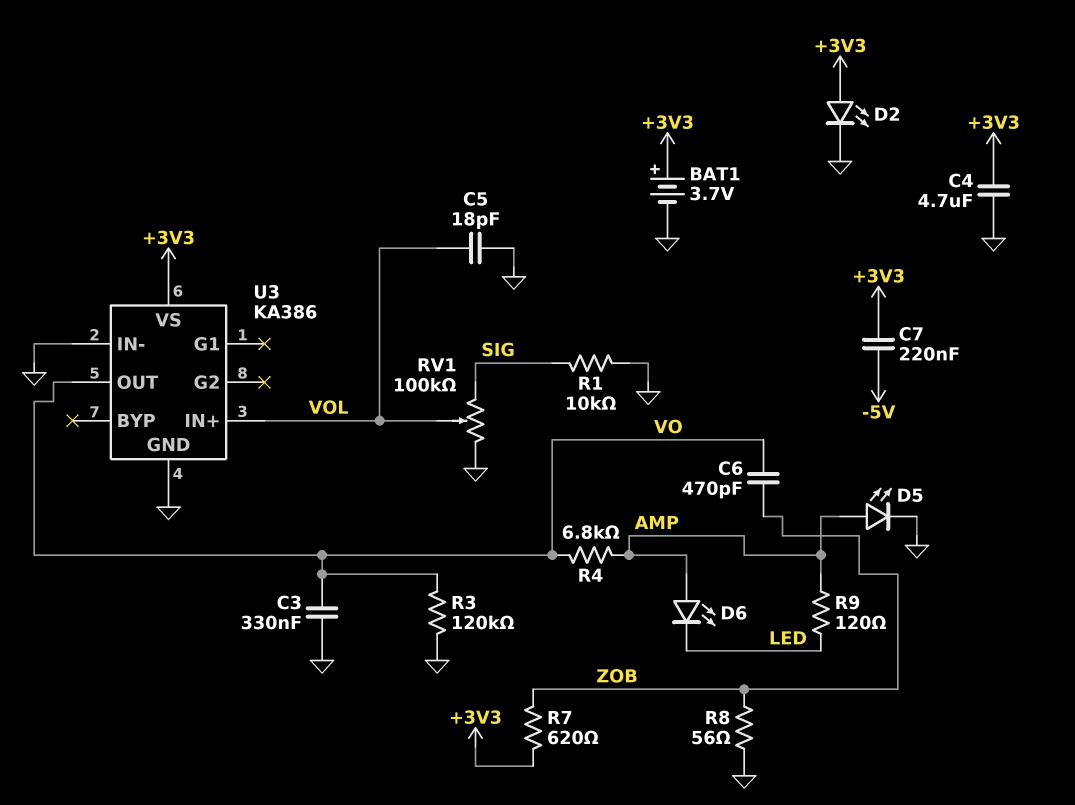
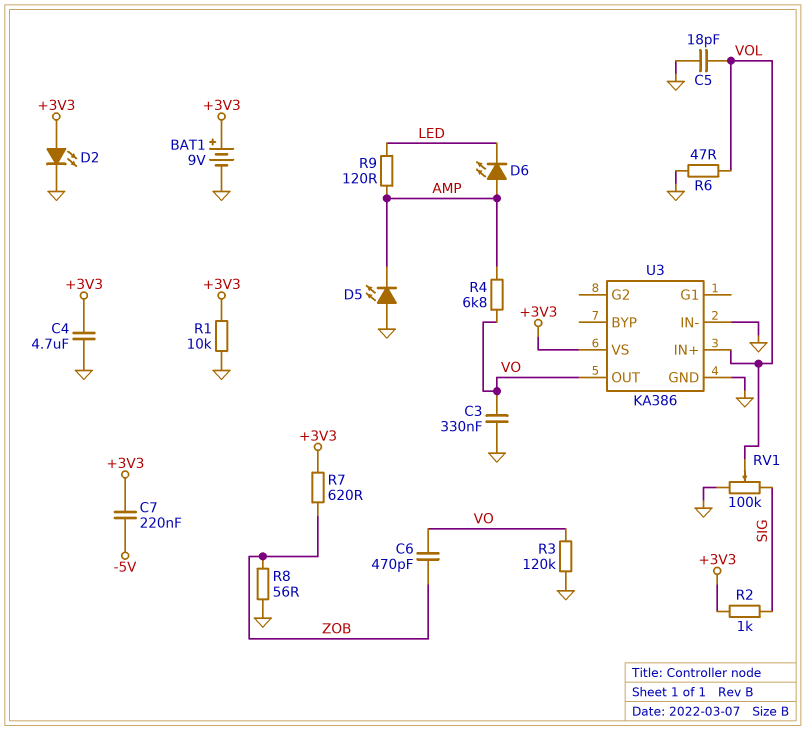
BAT1: 3.7V (plus +3V3, minus GND) -> 9V (plus +3V3, minus GND)
D5: LED (A AMP, K GND) -> LED (A GND, K AMP)
R1: 10k (GND, SIG) -> 10k (+3V3, GND)
R2: none -> 1k (+3V3, SIG)
R6: none -> 47 (GND, VOL)

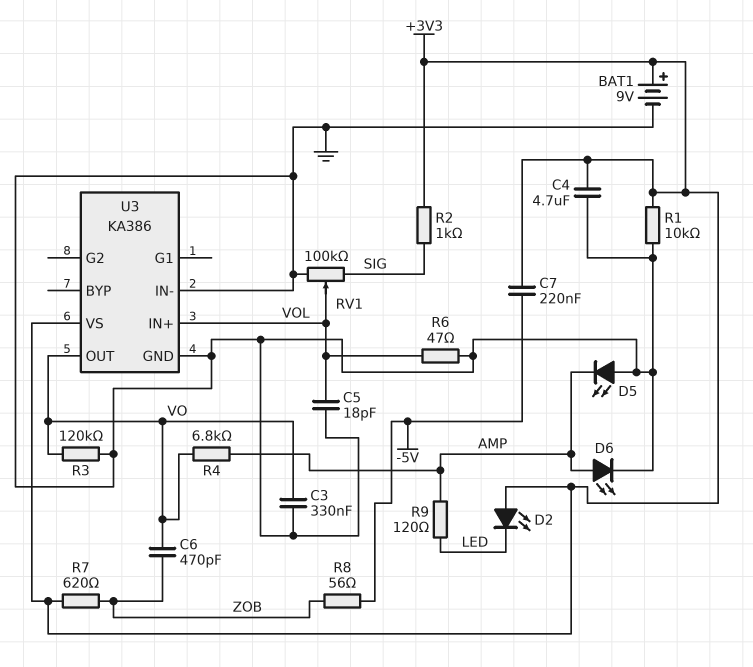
D2: LED (A +3V3, K GND) -> LED (A +3V3, K LED)
D6: LED (A AMP, K LED) -> LED (A AMP, K GND)
R8: 56 (GND, ZOB) -> 56 (-5V, ZOB)

